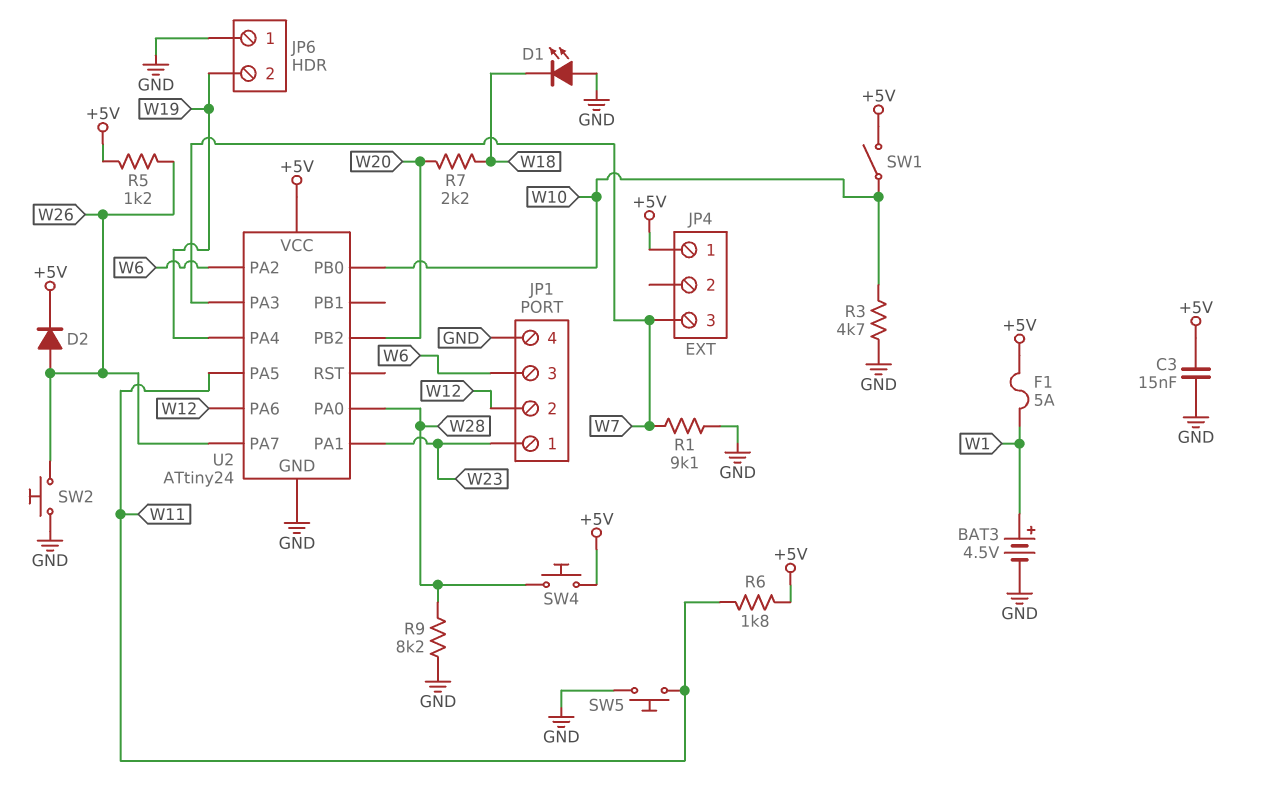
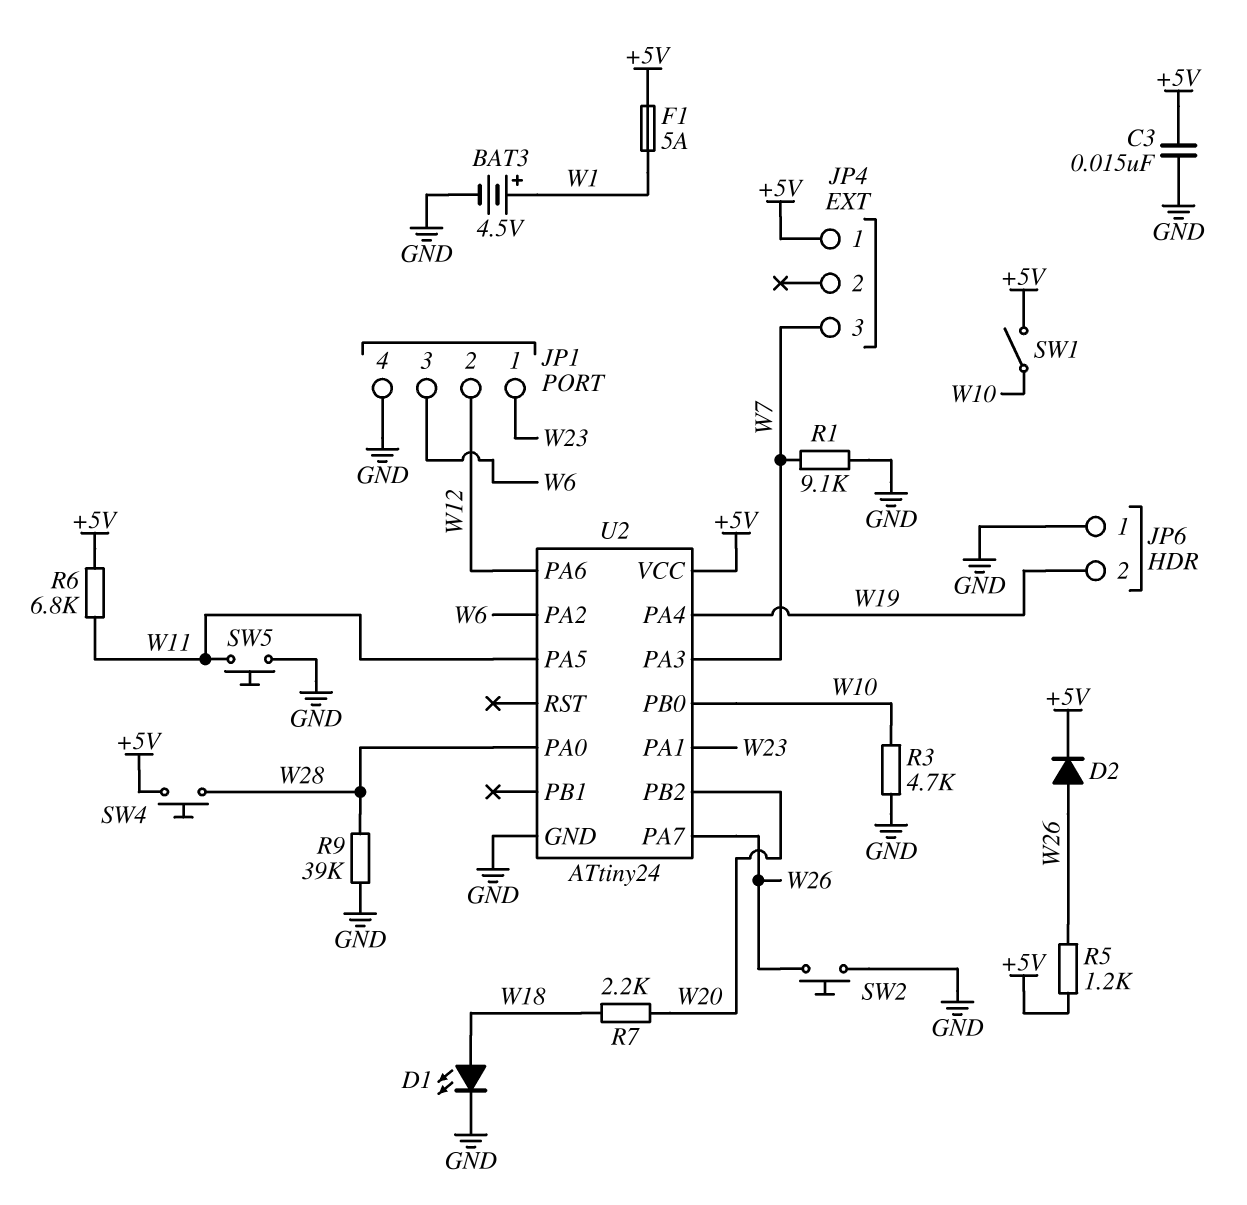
D1: LED (A GND, K W18) -> LED (A W18, K GND)
R6: 1.8k (+5V, W11) -> 6.8k (+5V, W11)
R9: 8.2k (GND, W28) -> 39k (GND, W28)

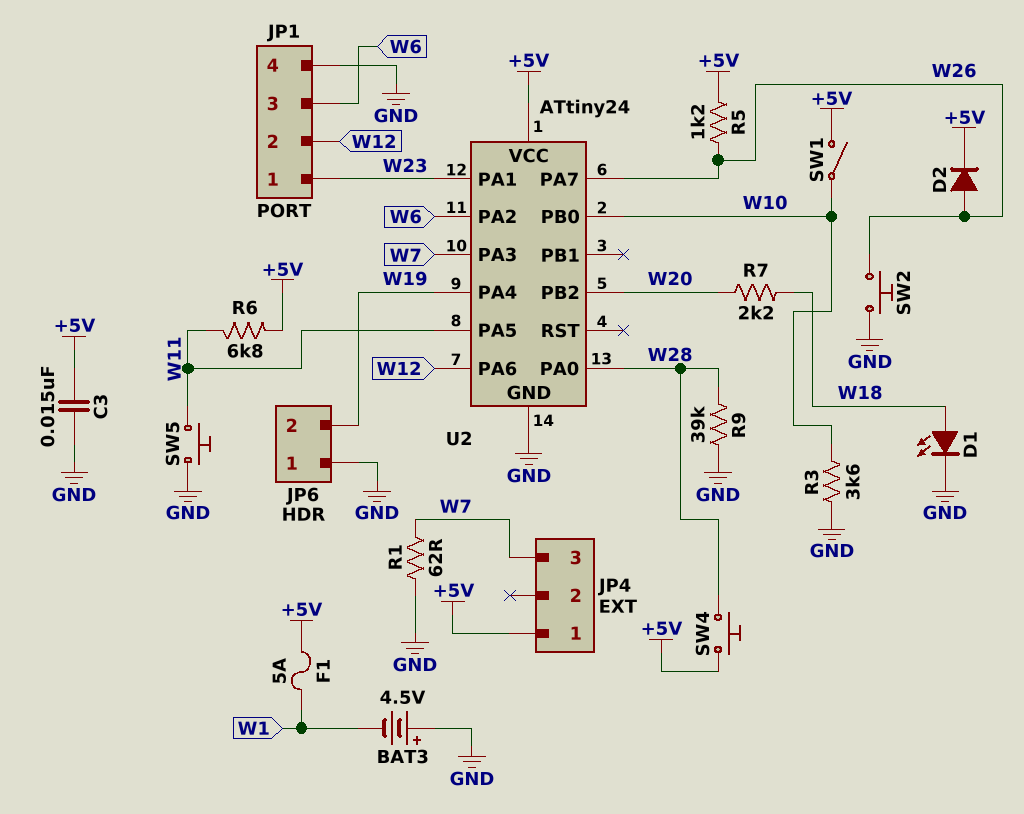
BAT3: 4.5V (plus W1, minus GND) -> 4.5V (plus GND, minus W1)
R1: 9.1k (GND, W7) -> 62 (GND, W7)
R3: 4.7k (GND, W10) -> 3.6k (GND, W10)

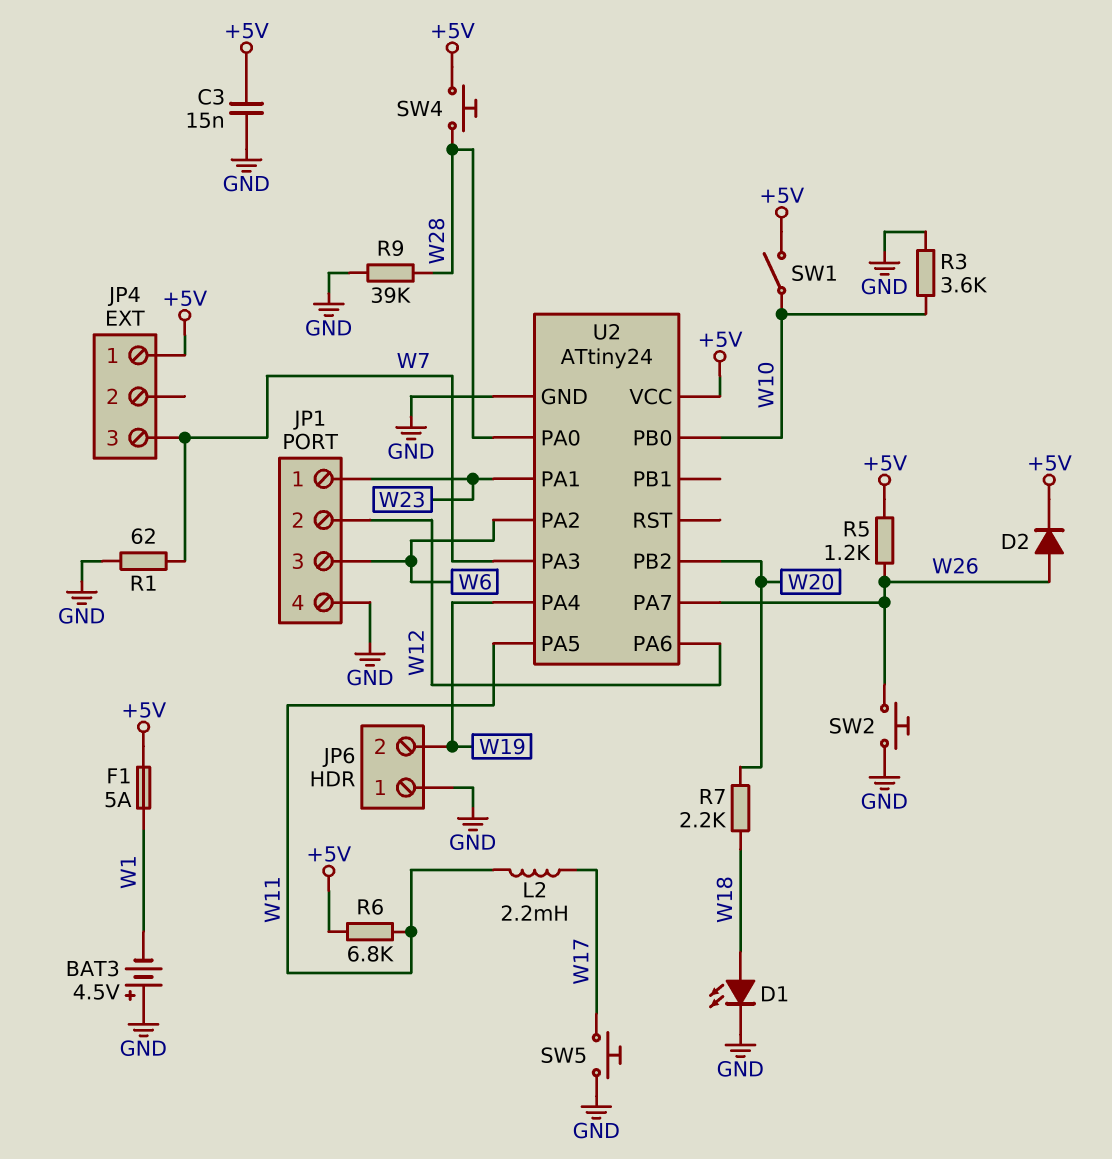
L2: none -> 2.2mH (W11, W17)
SW5: button (GND, W11) -> button (GND, W17)

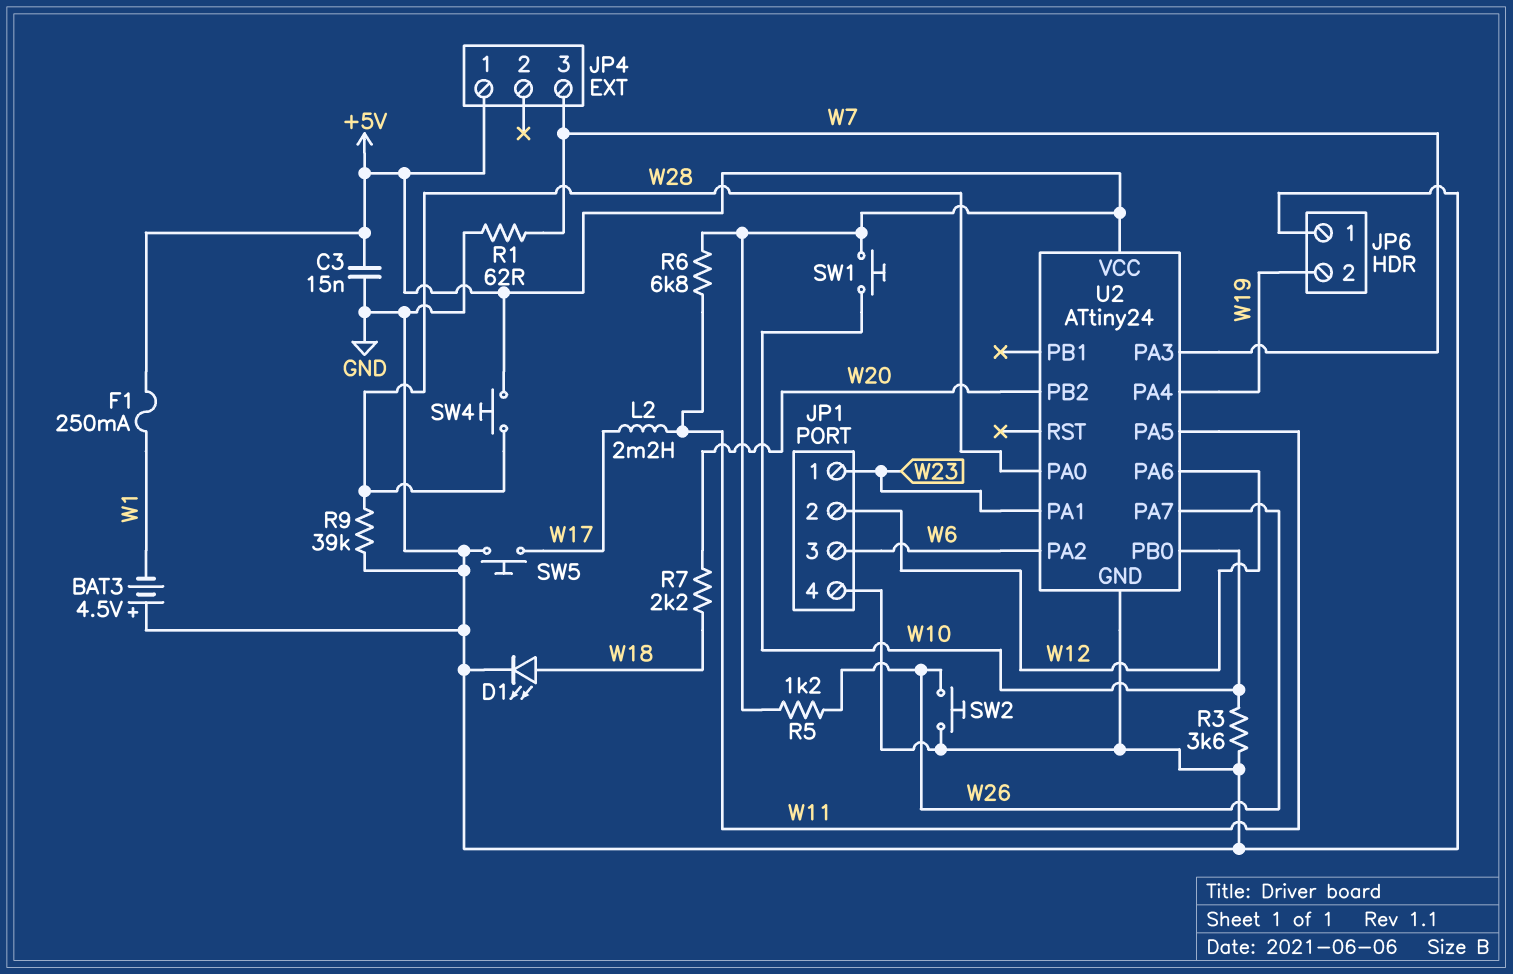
D2: diode (A W26, K +5V) -> none
F1: 5A (+5V, W1) -> 250mA (+5V, W1)
SW1: switch (+5V, W10) -> button (+5V, W10)

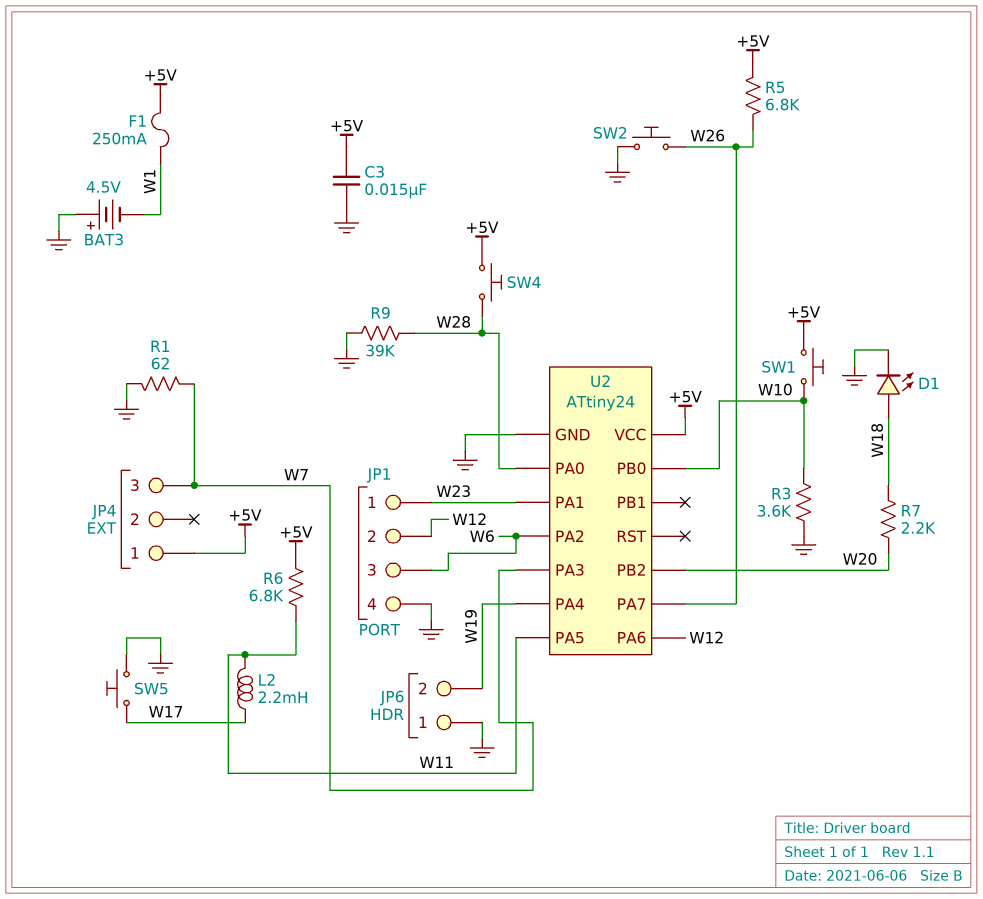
R5: 1.2k (+5V, W26) -> 6.8k (+5V, W26)

